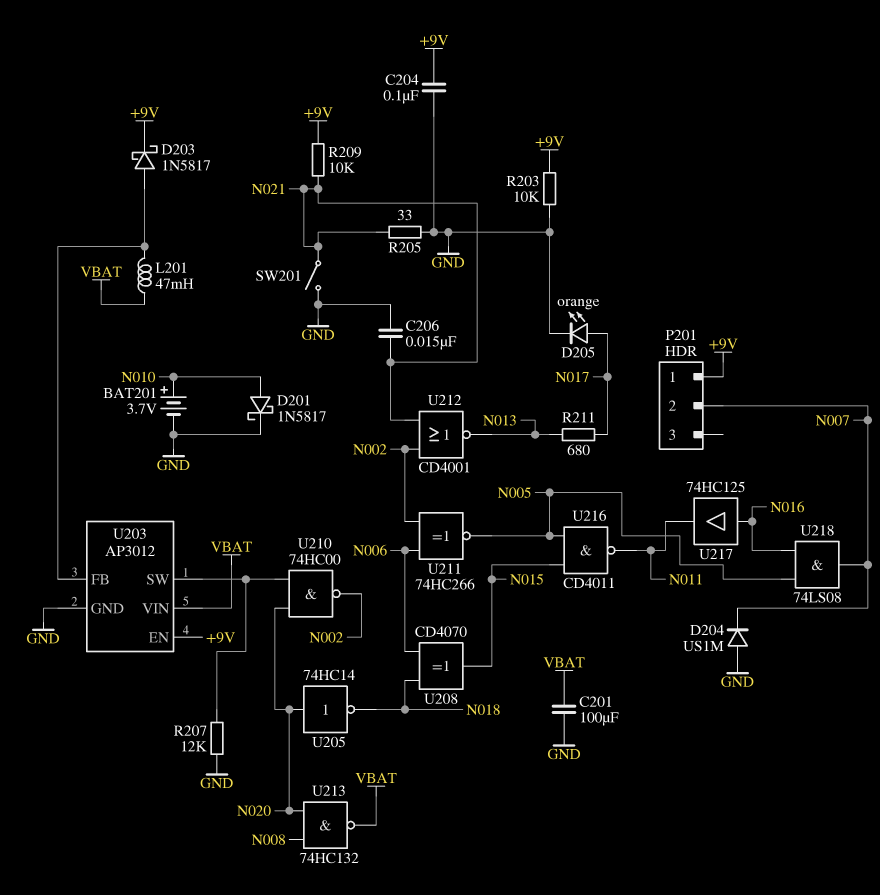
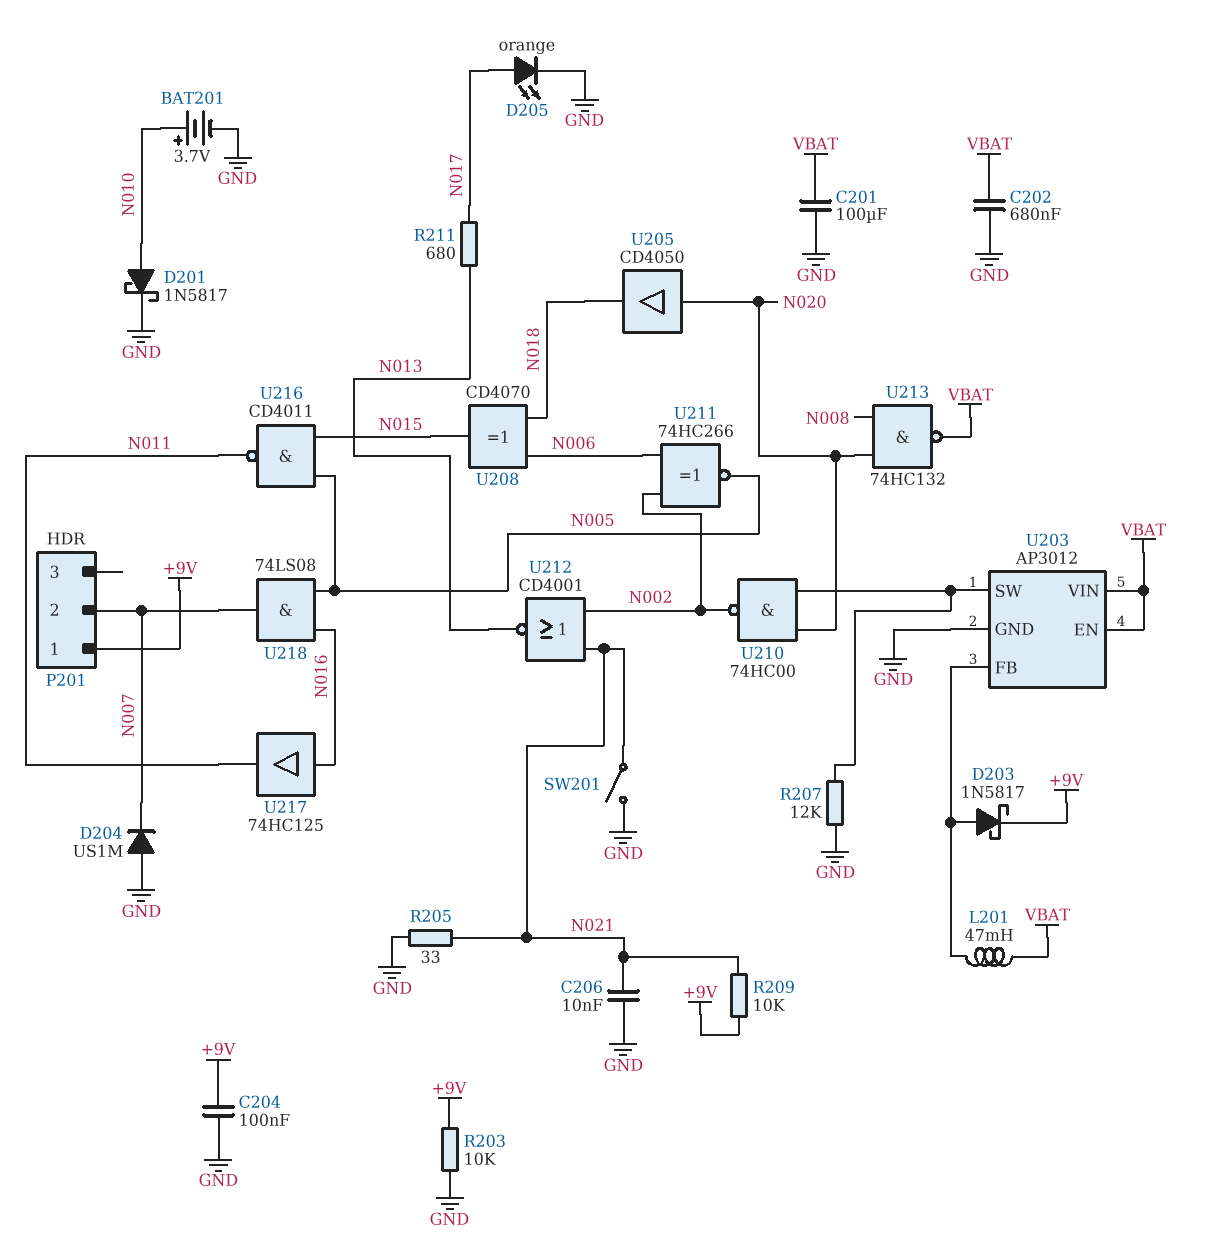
C202: none -> 680nF (GND, VBAT)
C206: 15nF (GND, N021) -> 10nF (GND, N021)
U203 pin EN: +9V -> VBAT
U205: NOT 74HC14 (in N020, out N018) -> buffer CD4050 (in N020, out N018)

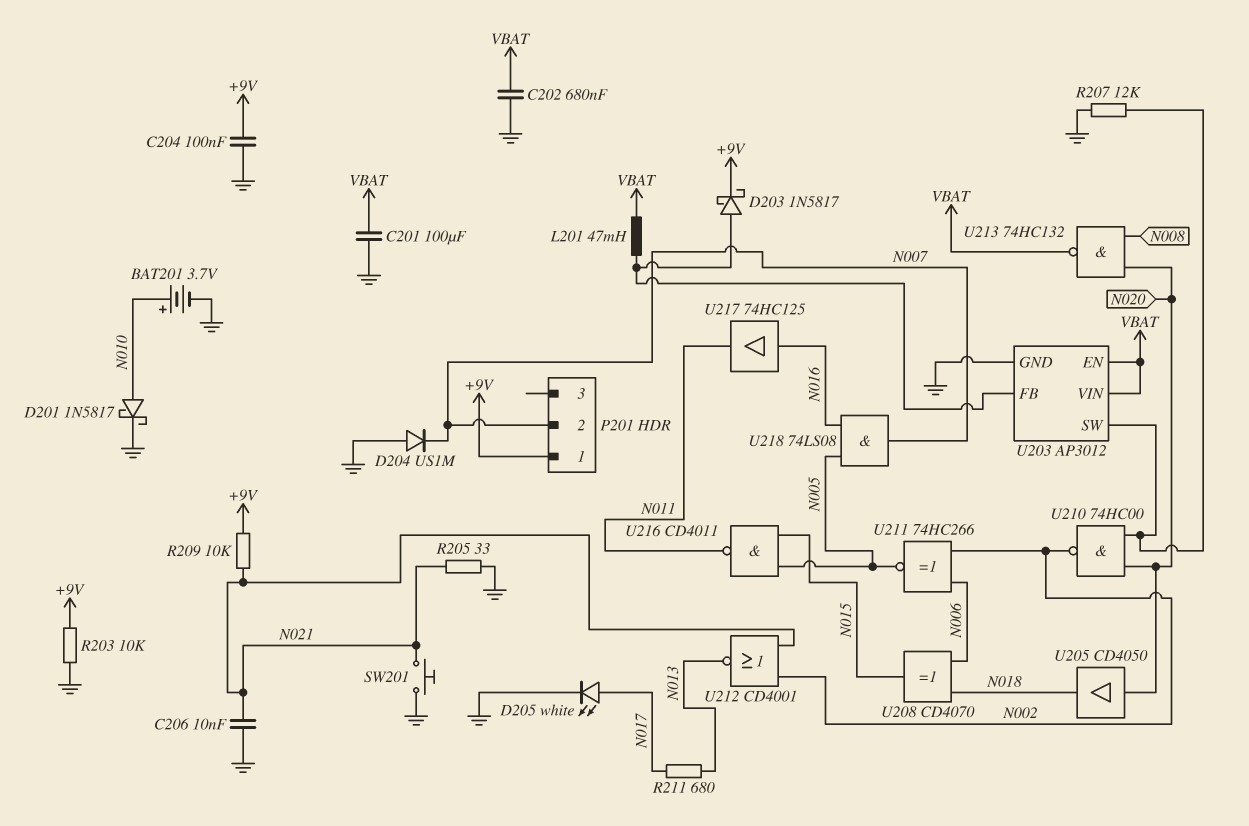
D205: LED orange (A N017, K GND) -> LED white (A N017, K GND)
SW201: switch (GND, N021) -> button (GND, N021)

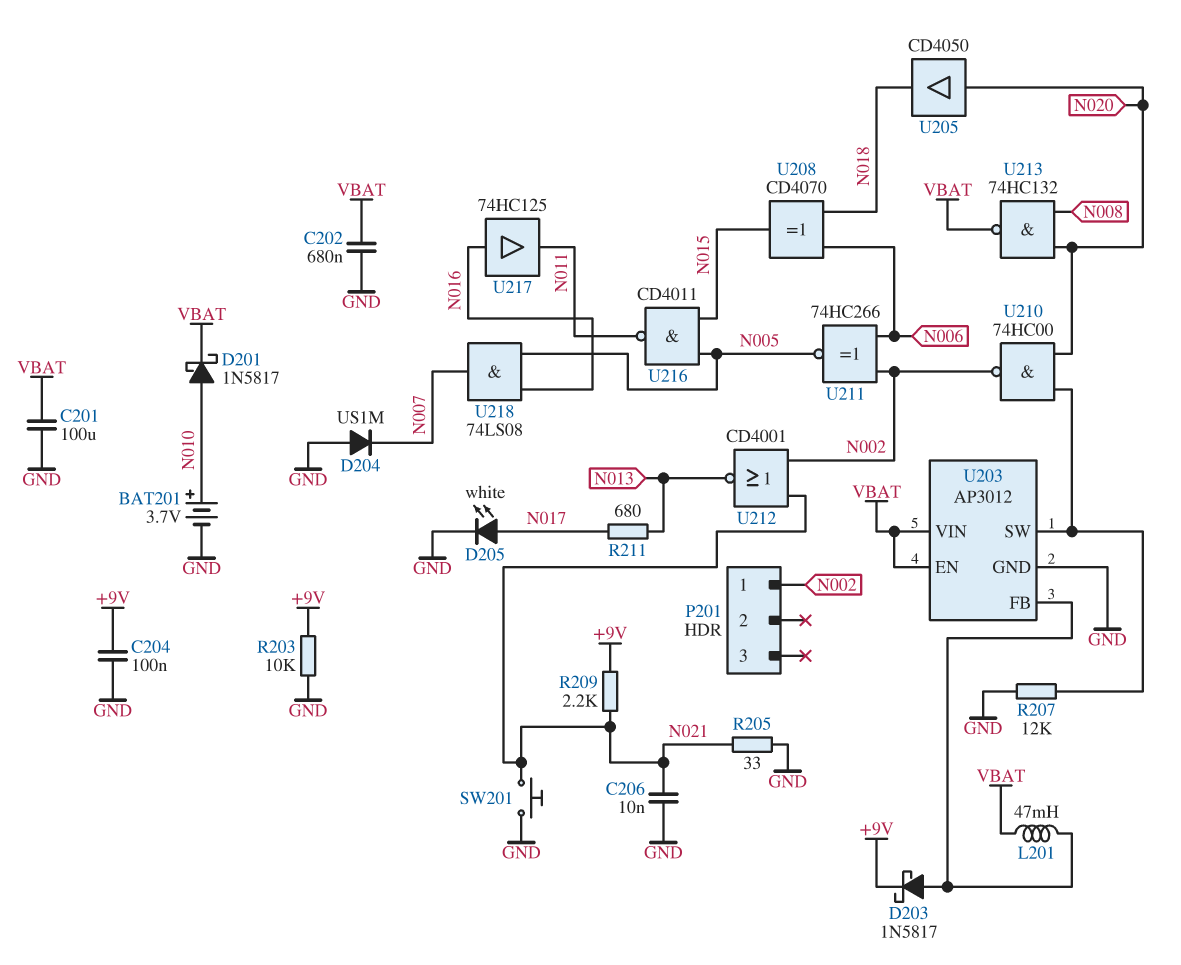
D201: schottky 1N5817 (A N010, K GND) -> schottky 1N5817 (A N010, K VBAT)
P201 pin 1: +9V -> N002
P201 pin 2: N007 -> none
R209: 10k (+9V, N021) -> 2.2k (+9V, N021)

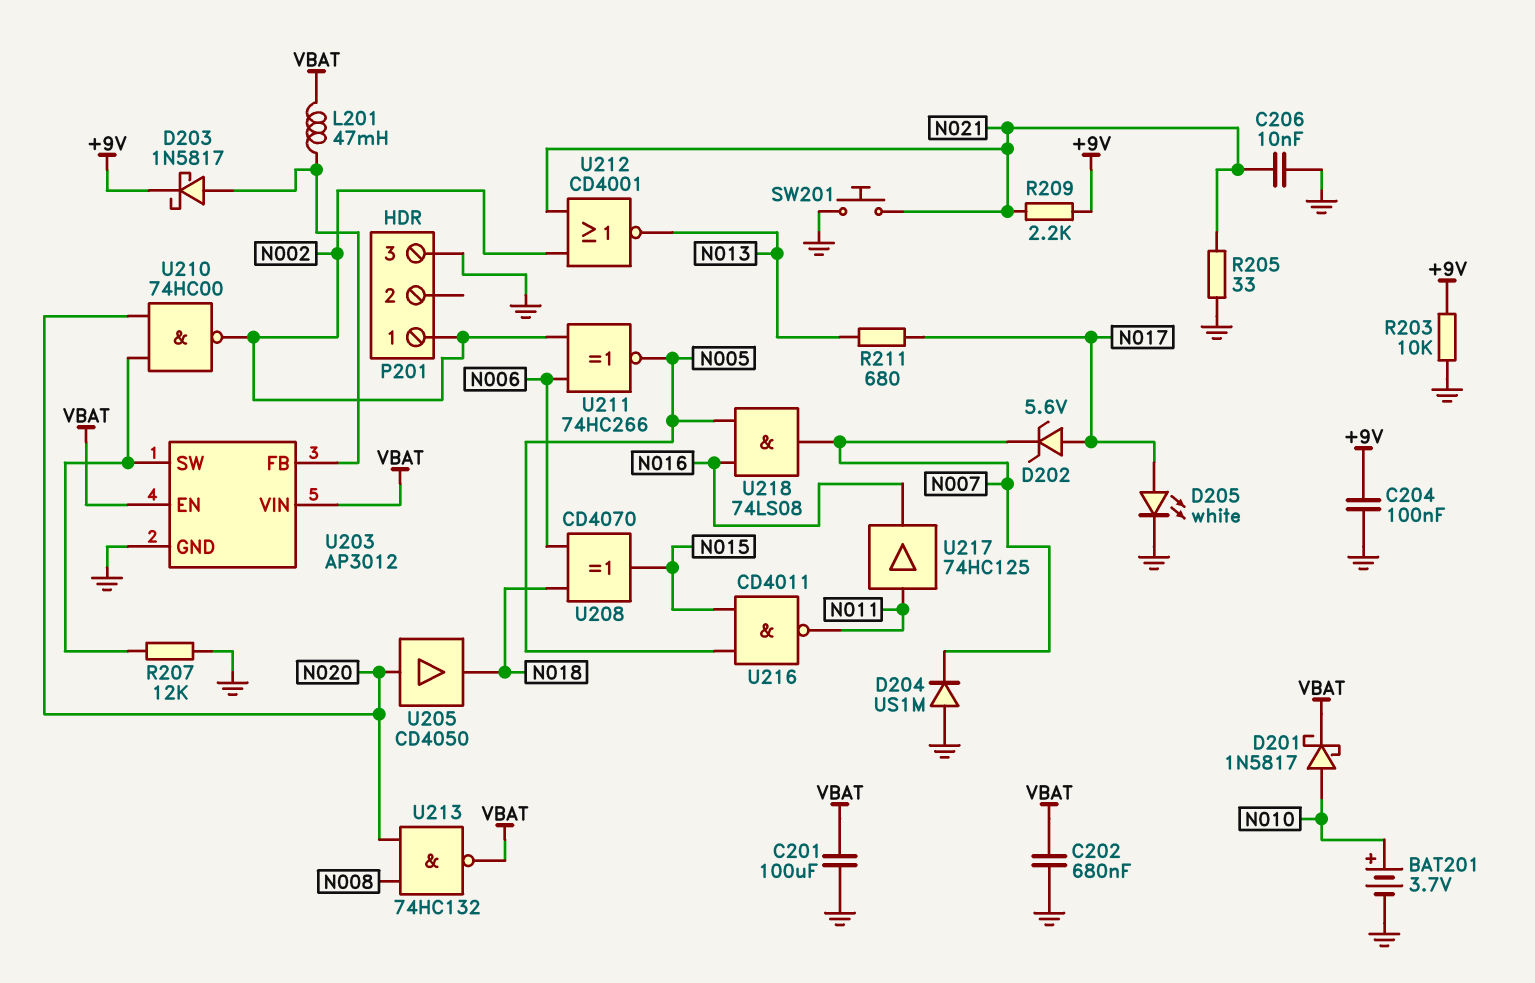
D202: none -> zener 5.6V (A N017, K N007)
P201 pin 3: none -> GND
U217: buffer 74HC125 (in N016, out N011) -> buffer 74HC125 (in N011, out N016)

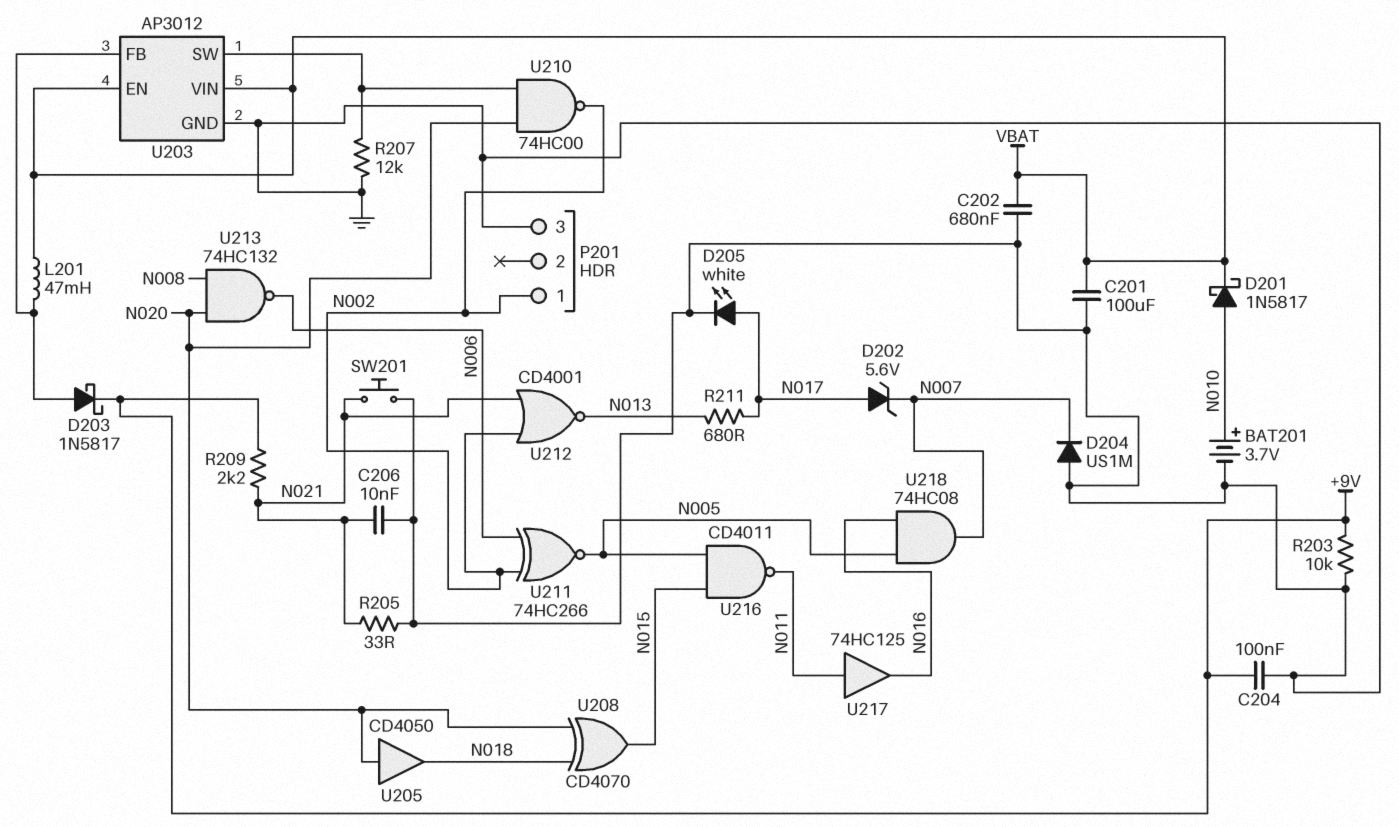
U208: XOR CD4070 (in N006, in N018, out N015) -> XOR CD4070 (in N018, in N020, out N015)
U213: NAND 74HC132 (in N008, in N020, out VBAT) -> NAND 74HC132 (in N008, in N020, out N006)
U218: AND 74LS08 (in N005, in N016, out N007) -> AND 74HC08 (in N005, in N016, out N007)

